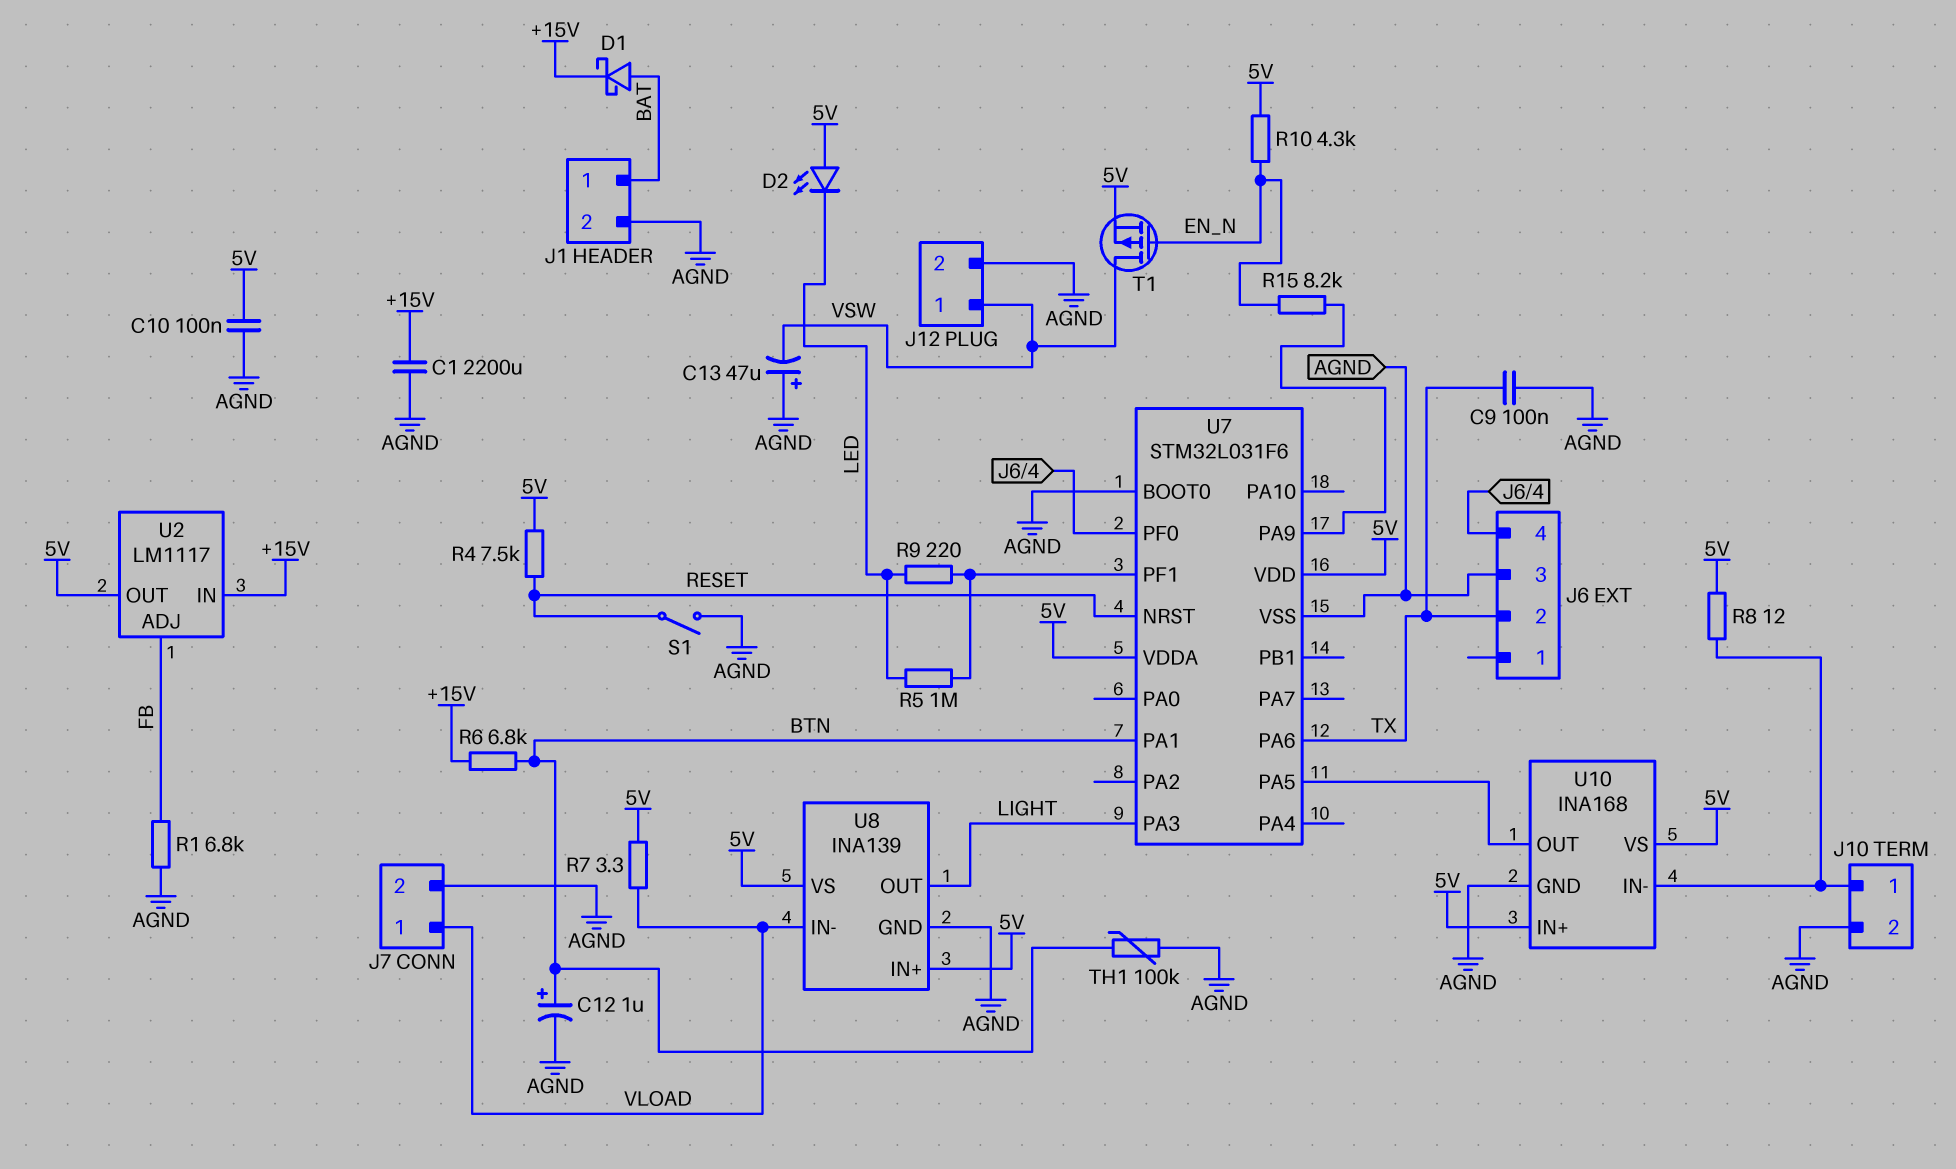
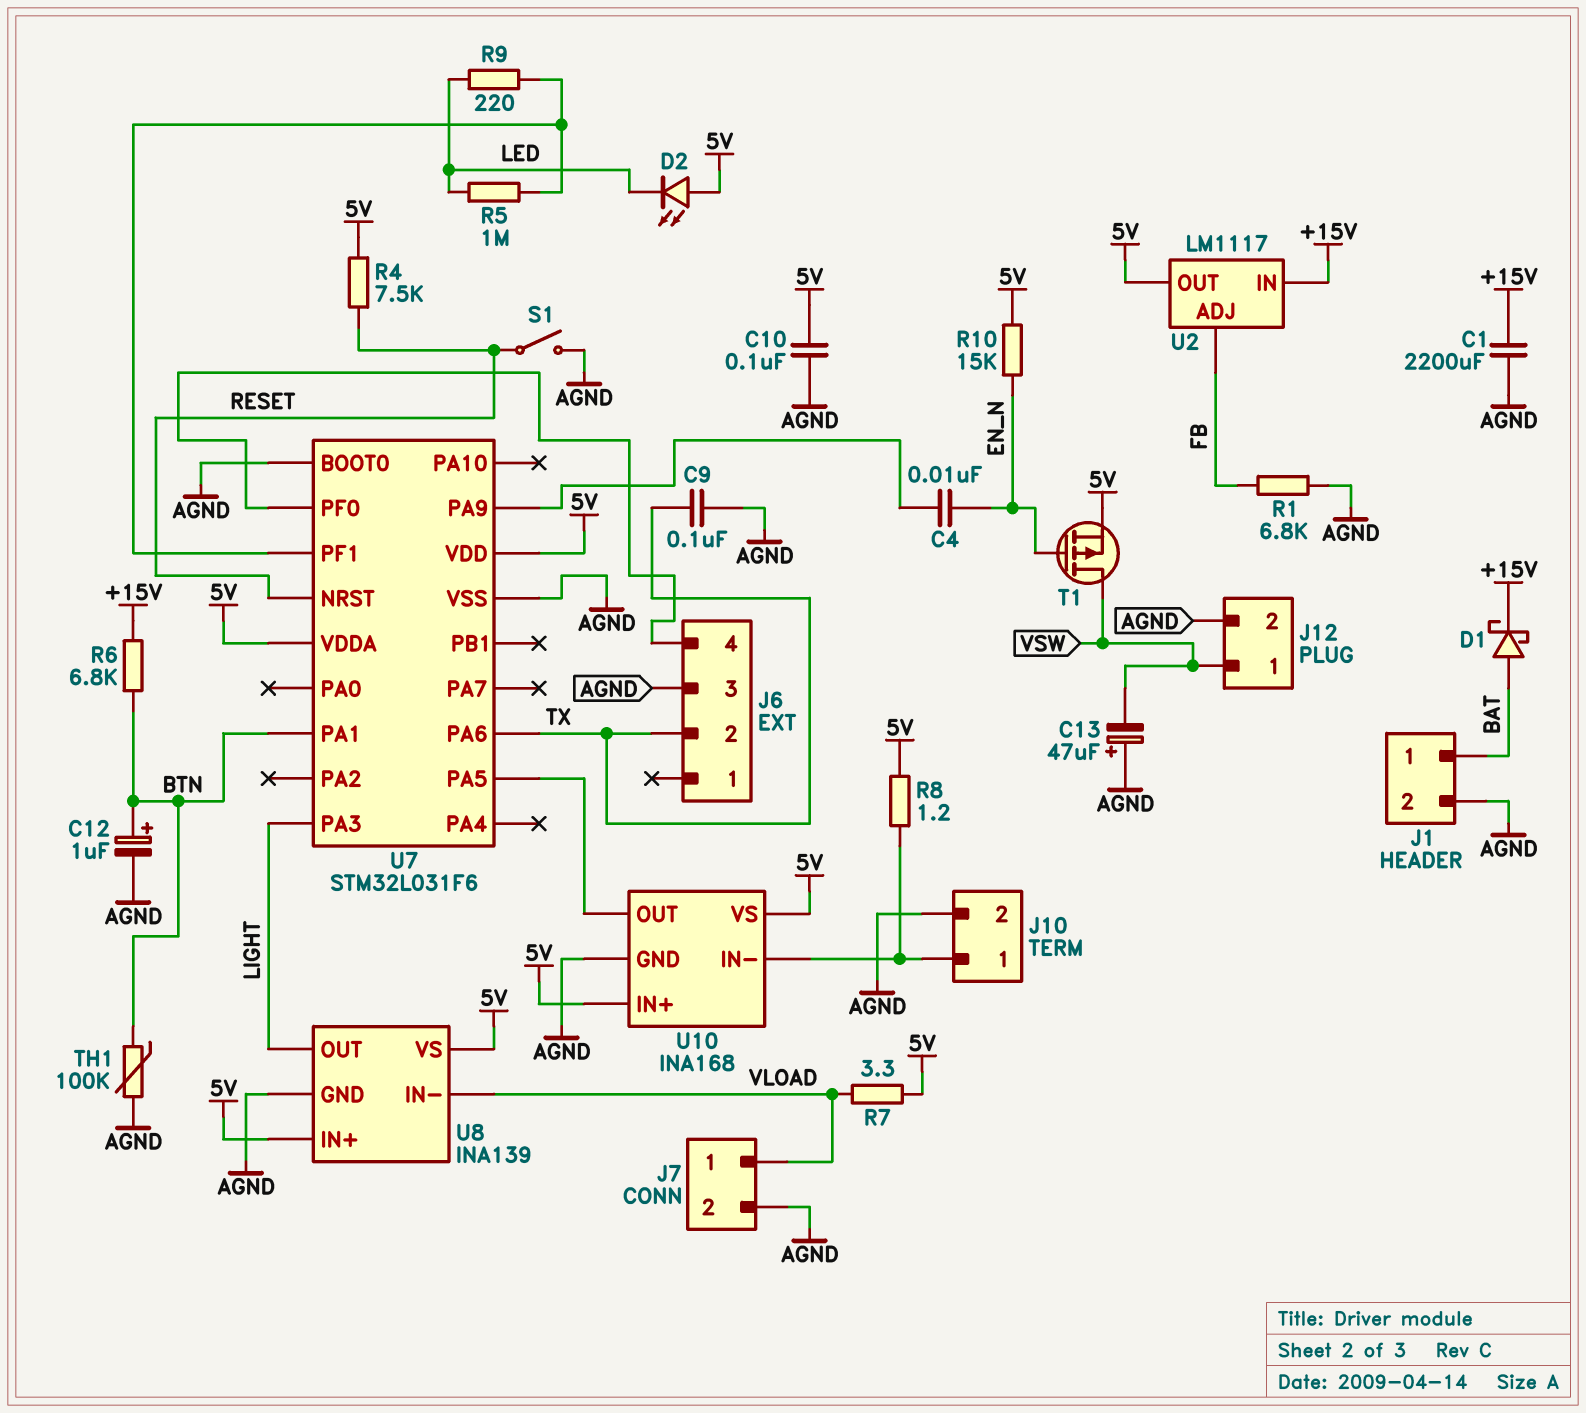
C4: none -> 10nF (EN_N, U7/PA9)
R8: 12 (5V, J10/1) -> 1.2 (5V, J10/1)
R10: 4.3k (5V, EN_N) -> 15k (5V, EN_N)
R15: 8.2k (EN_N, U7/PA9) -> none

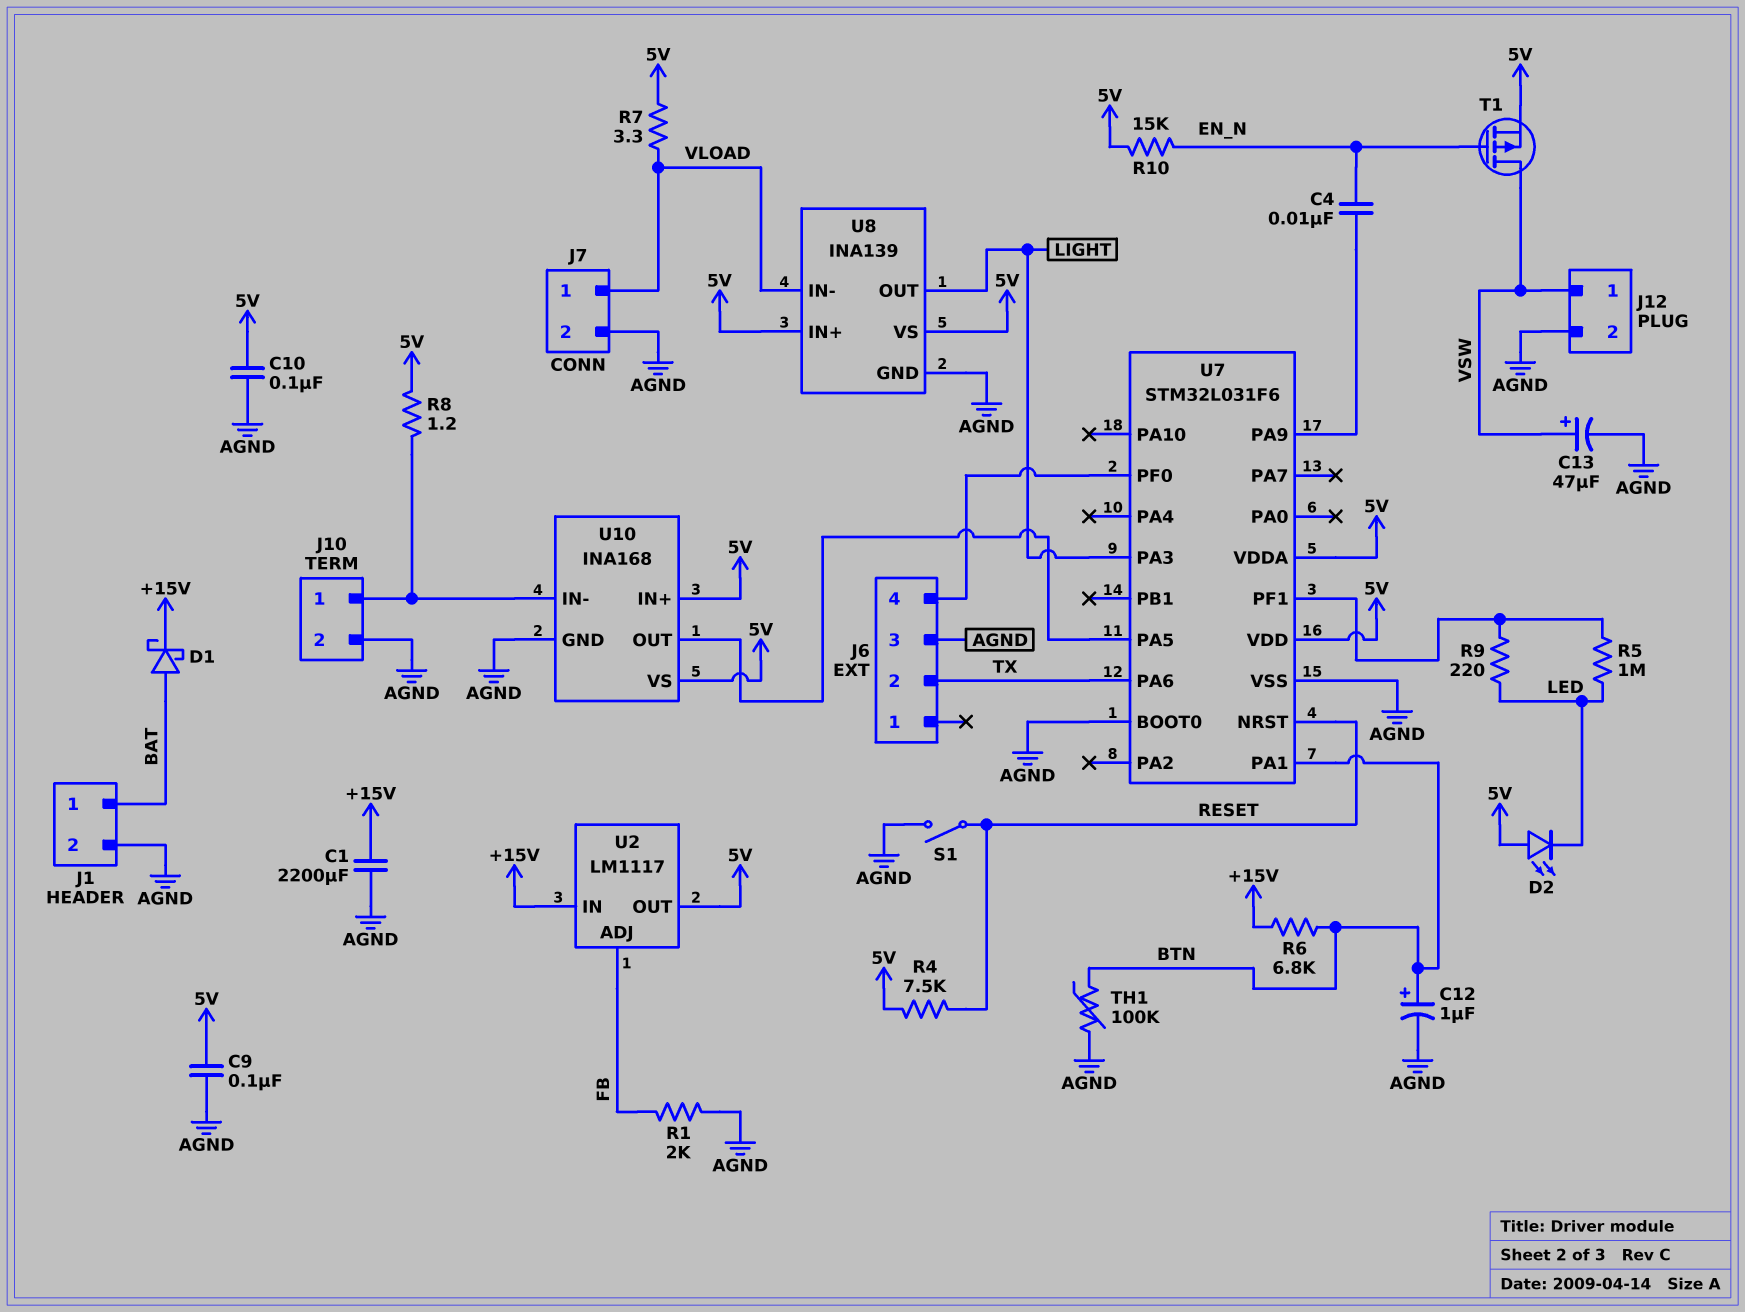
C9: 100nF (AGND, TX) -> 100nF (5V, AGND)
C13: 47uF (plus AGND, minus VSW) -> 47uF (plus VSW, minus AGND)
R1: 6.8k (AGND, FB) -> 2k (AGND, FB)

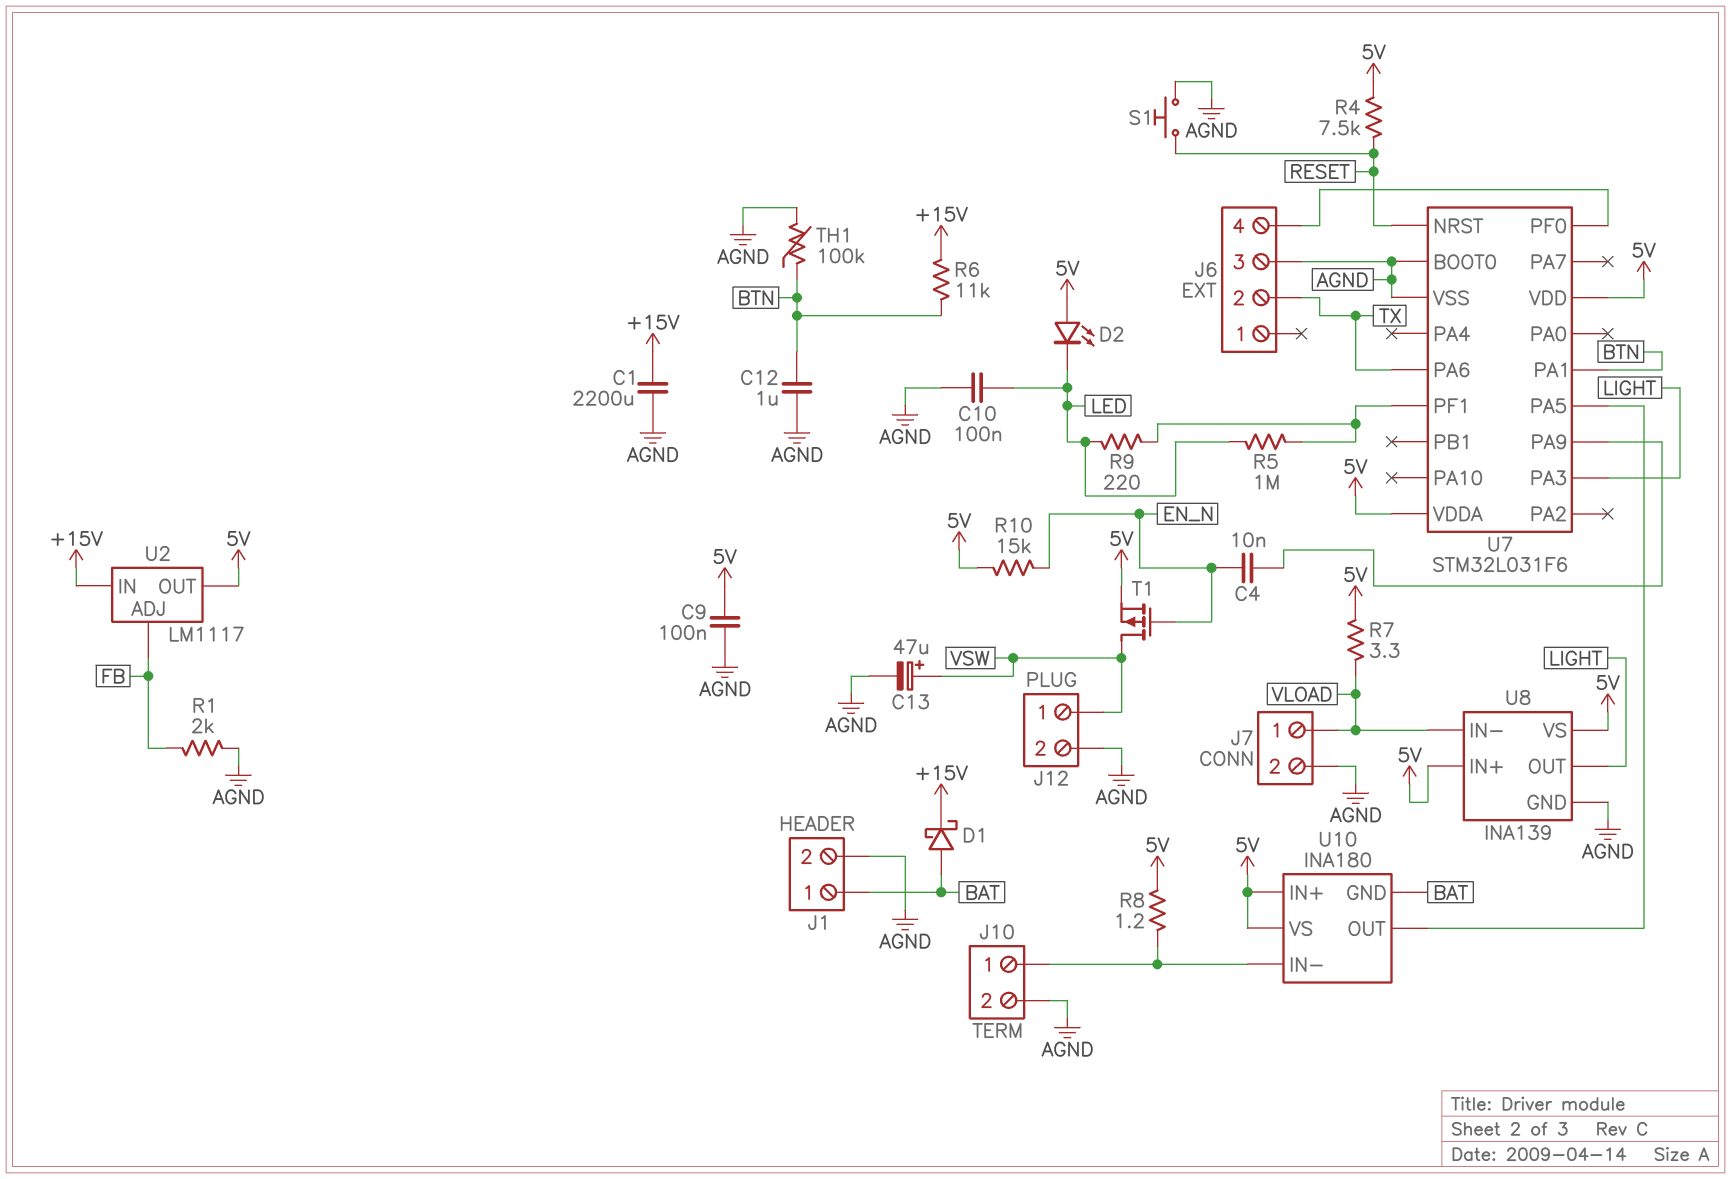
C10: 100nF (5V, AGND) -> 100nF (AGND, LED)
C12: 1uF (plus BTN, minus AGND) -> 1uF (AGND, BTN)
R6: 6.8k (+15V, BTN) -> 11k (+15V, BTN)
S1: switch (AGND, RESET) -> button (AGND, RESET)
U10: INA168 -> INA180
U10 pin GND: AGND -> BAT

